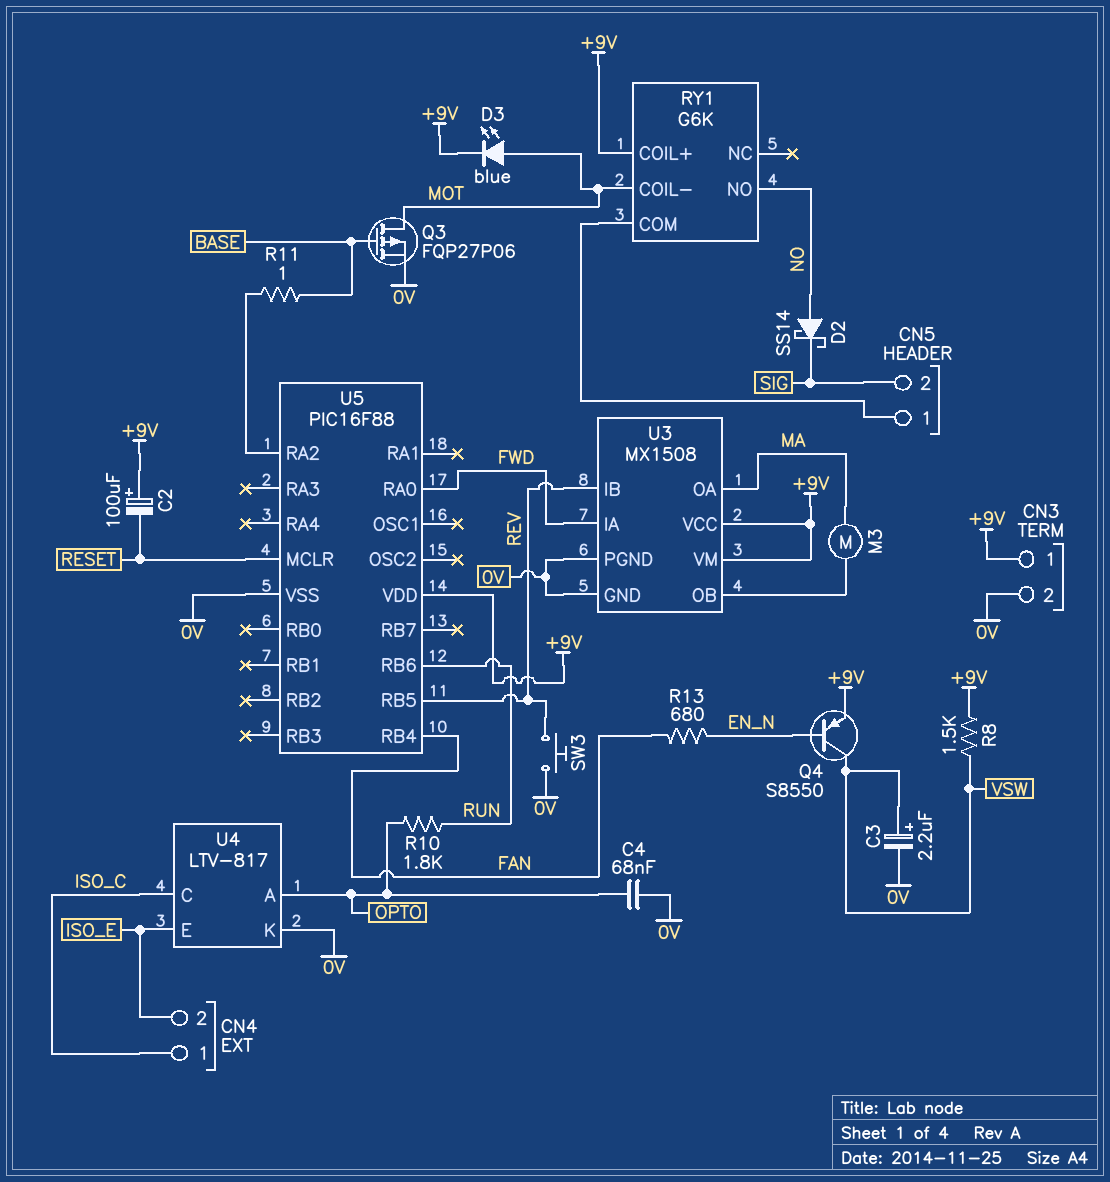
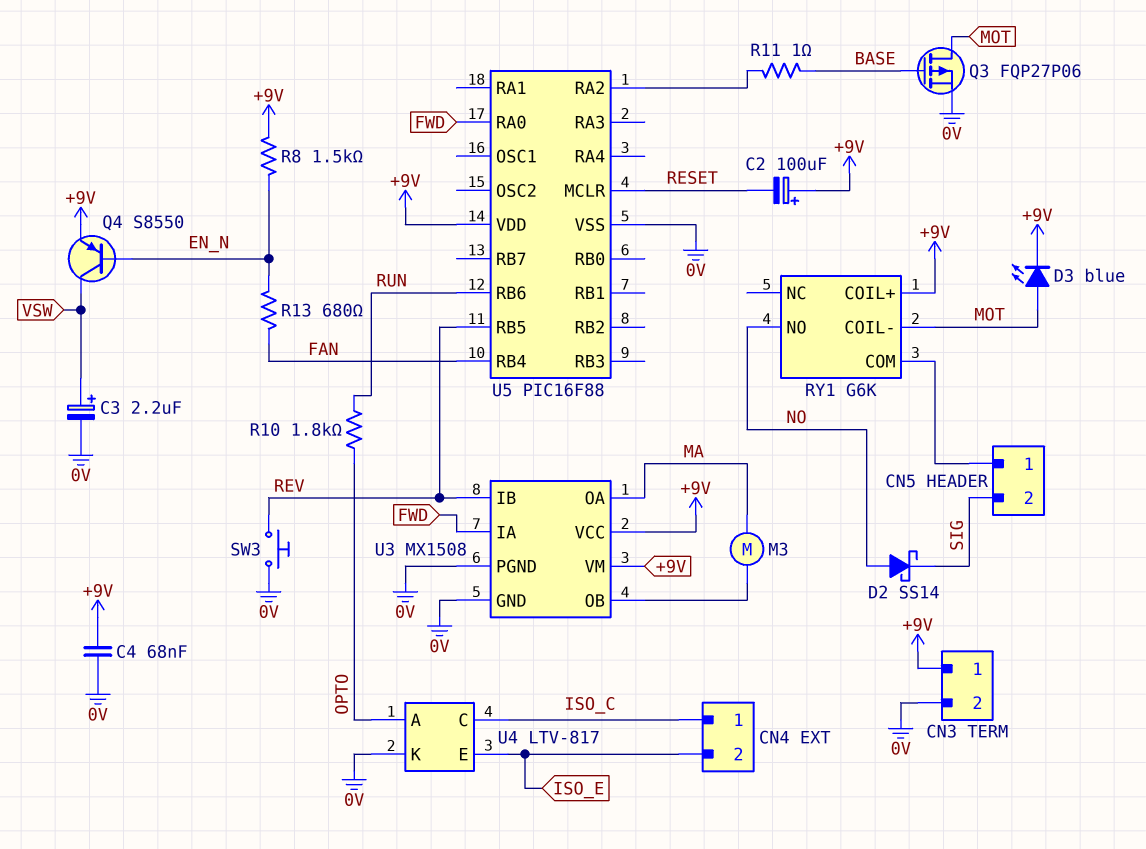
C4: 68nF (0V, OPTO) -> 68nF (+9V, 0V)
R8: 1.5k (+9V, VSW) -> 1.5k (+9V, EN_N)

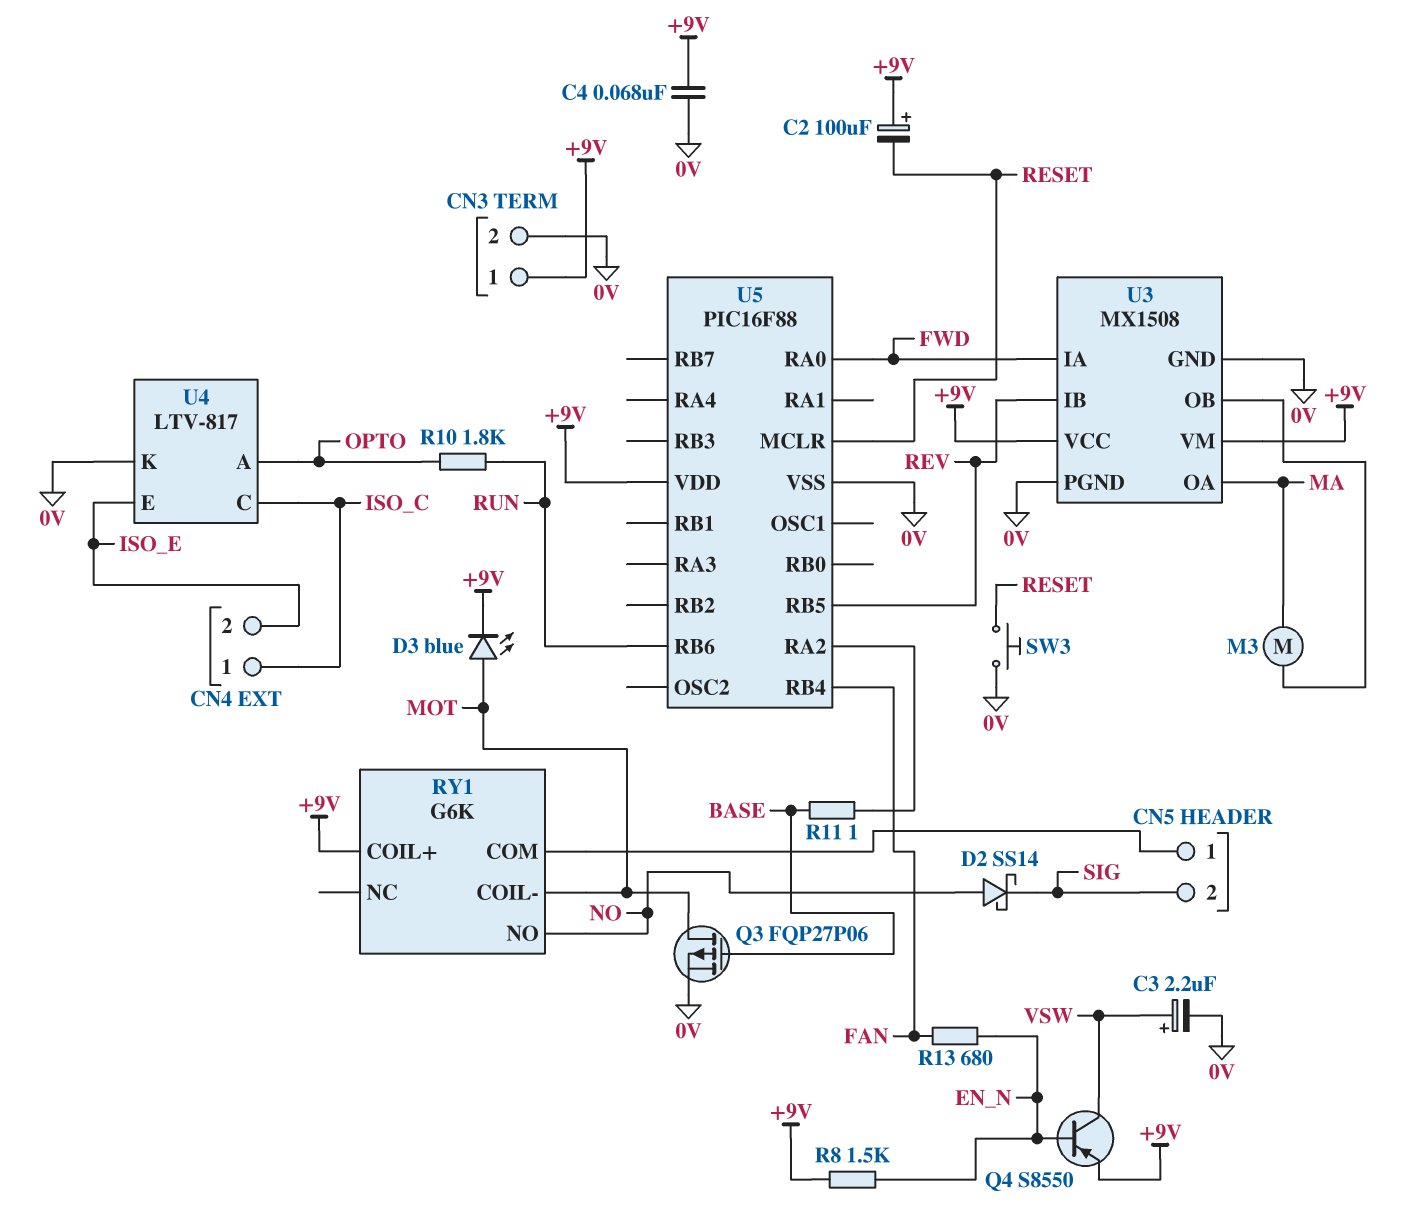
SW3: button (0V, REV) -> button (0V, RESET)

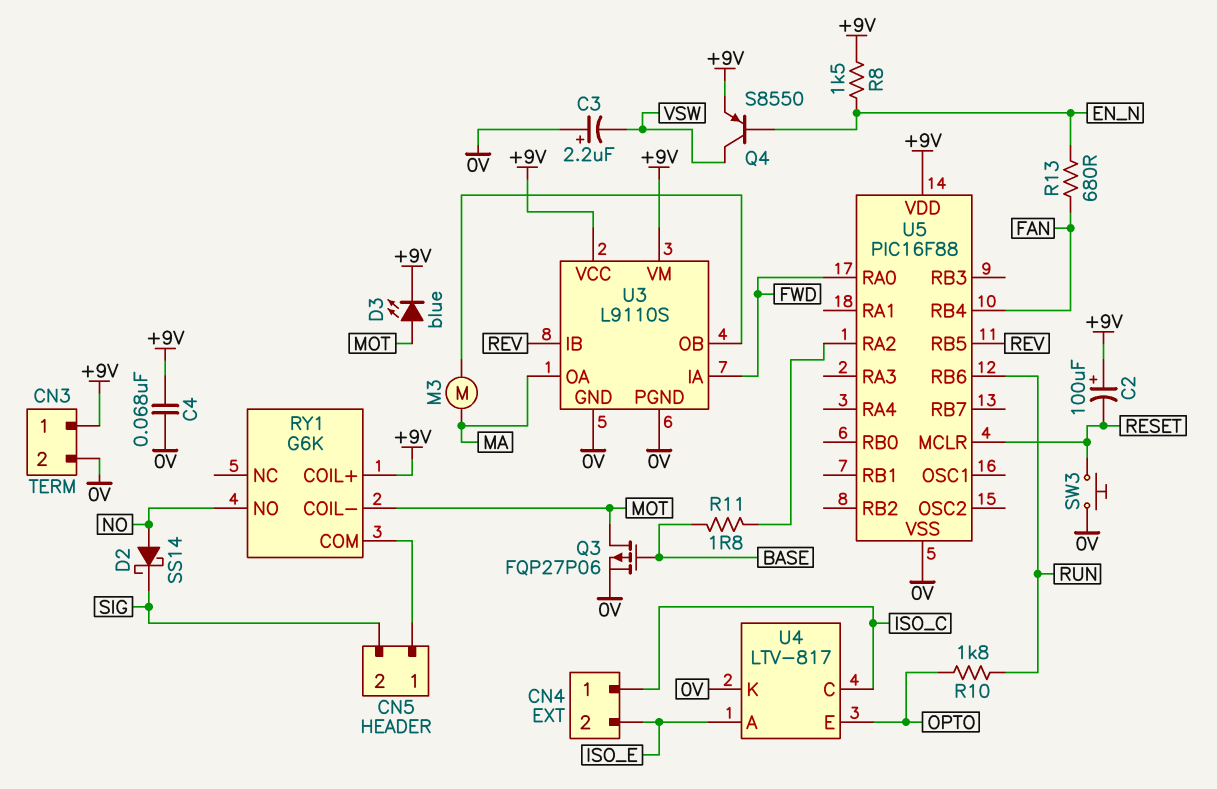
C3: 2.2uF (plus VSW, minus 0V) -> 2.2uF (plus 0V, minus VSW)
R11: 1 (BASE, U5/RA2) -> 1.8 (BASE, U5/RA2)
U3: MX1508 -> L9110S
U4 pin A: OPTO -> ISO_E
U4 pin E: ISO_E -> OPTO

